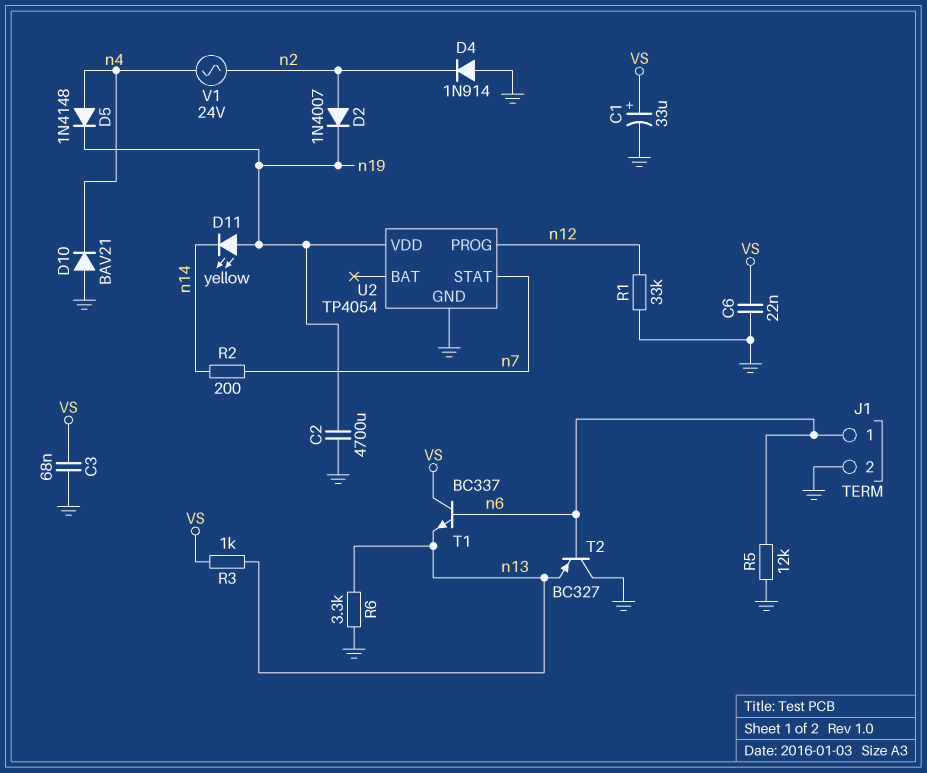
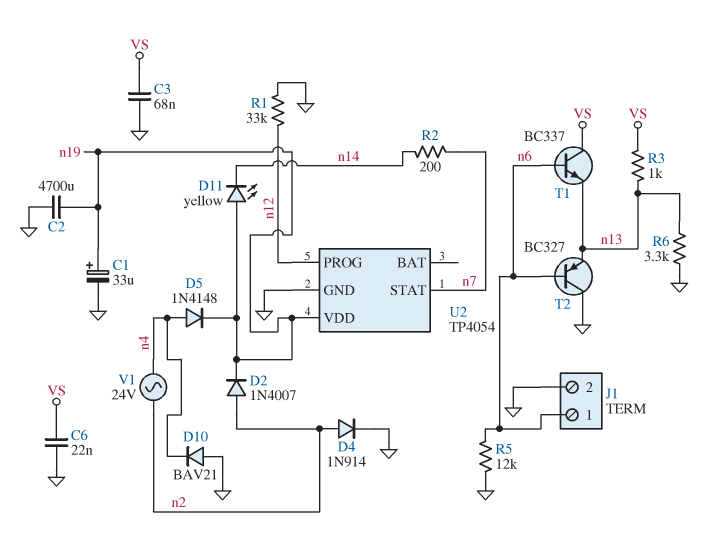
C1: 33uF (plus VS, minus GND) -> 33uF (plus n19, minus GND)
D4: diode 1N914 (A GND, K n2) -> diode 1N914 (A n2, K GND)

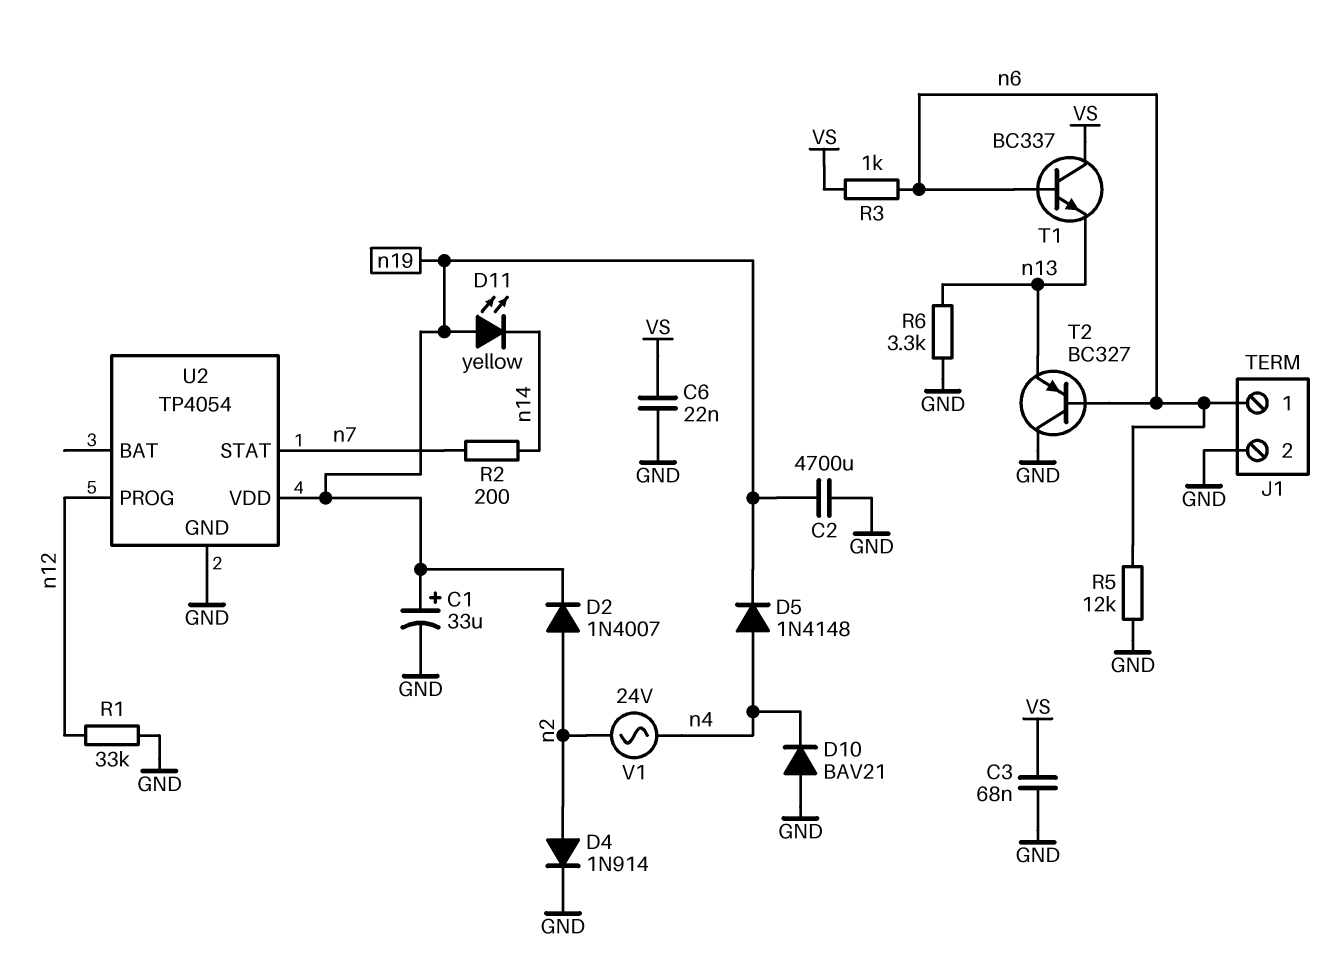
R3: 1k (VS, n13) -> 1k (VS, n6)

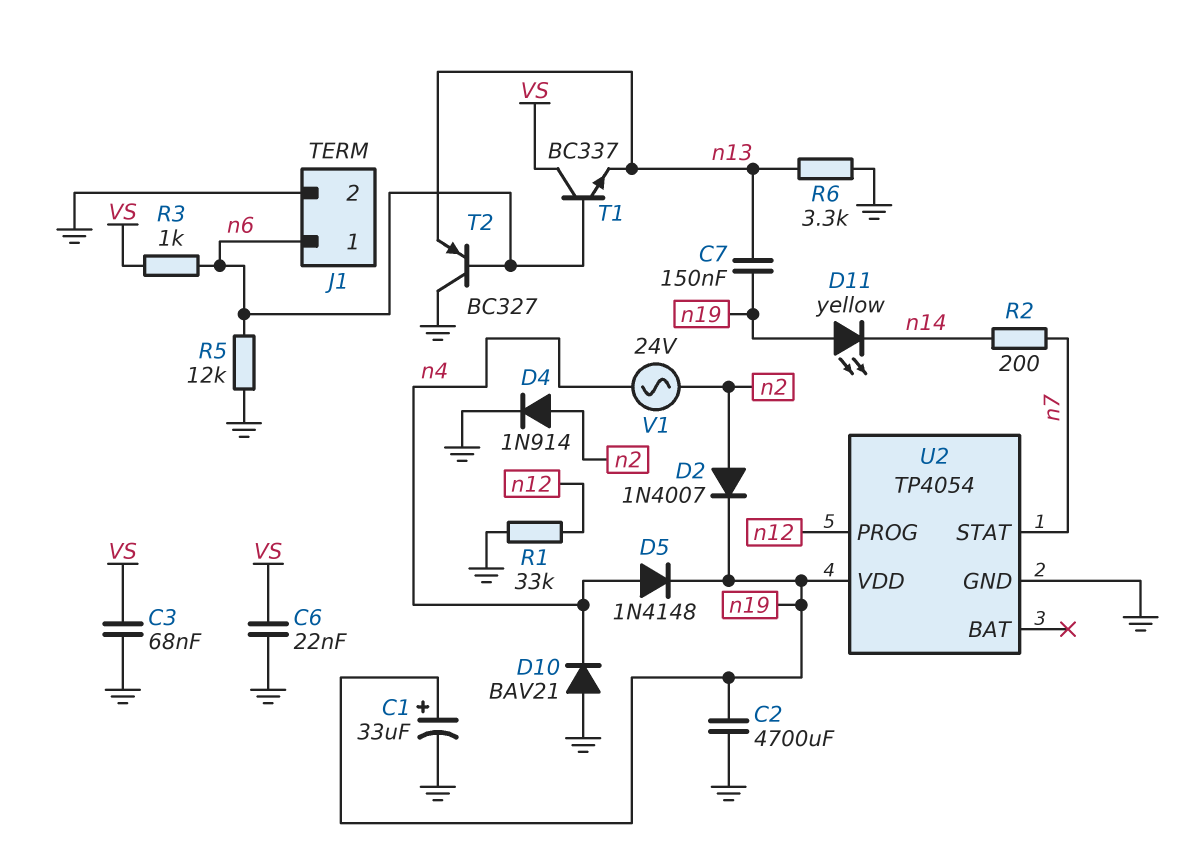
C7: none -> 150nF (n13, n19)

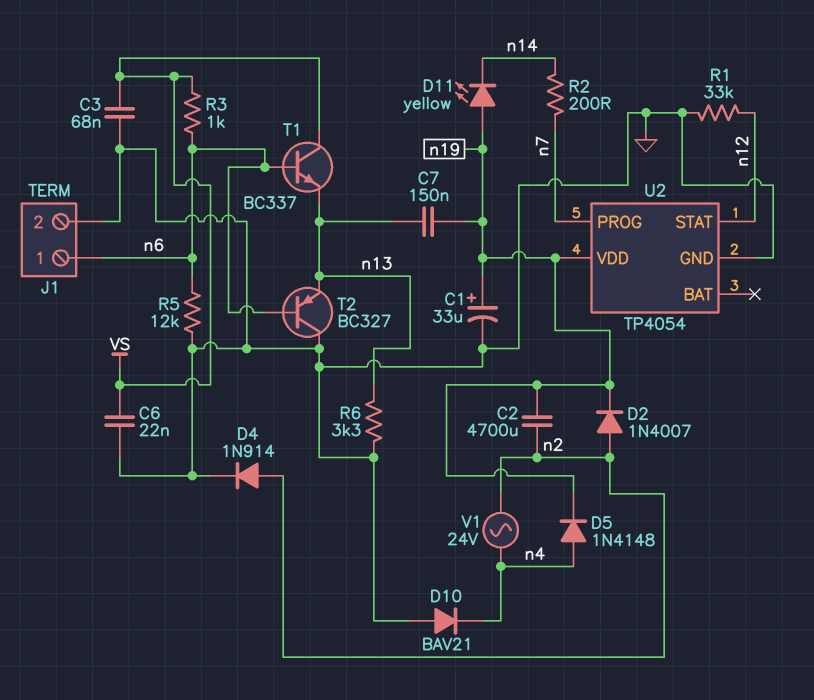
C2: 4700uF (GND, n19) -> 4700uF (n2, n19)
U2 pin PROG: n12 -> n7
U2 pin STAT: n7 -> n12

